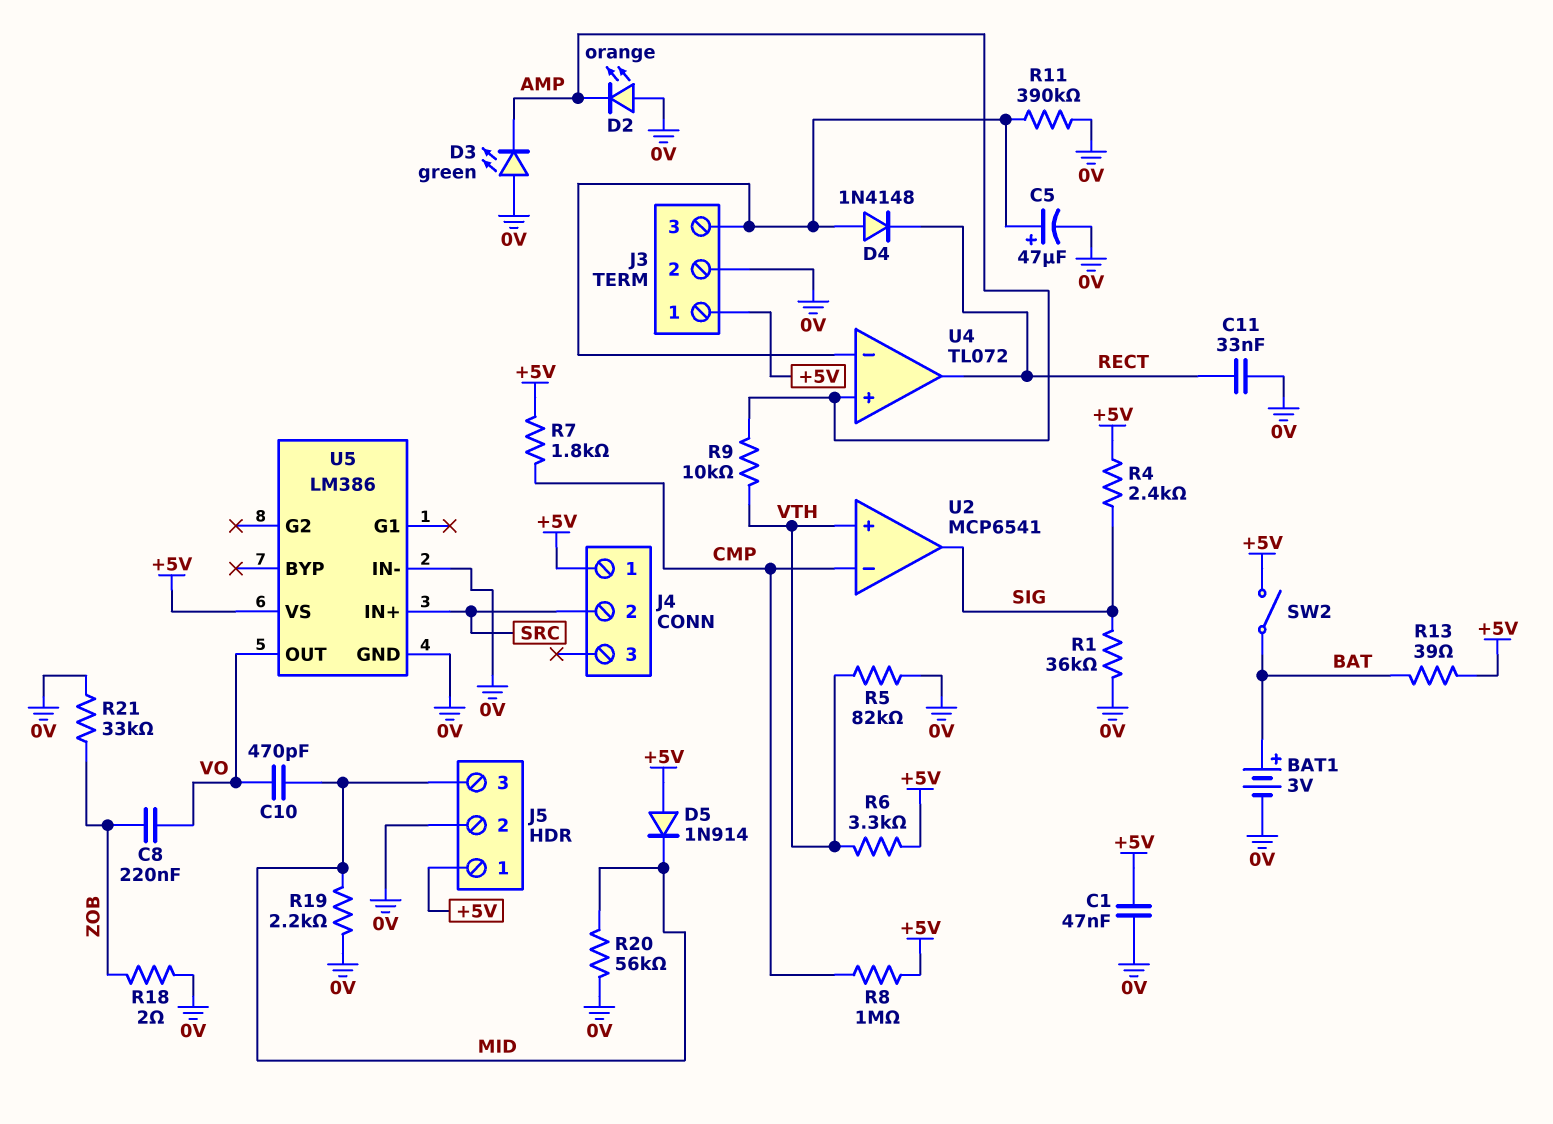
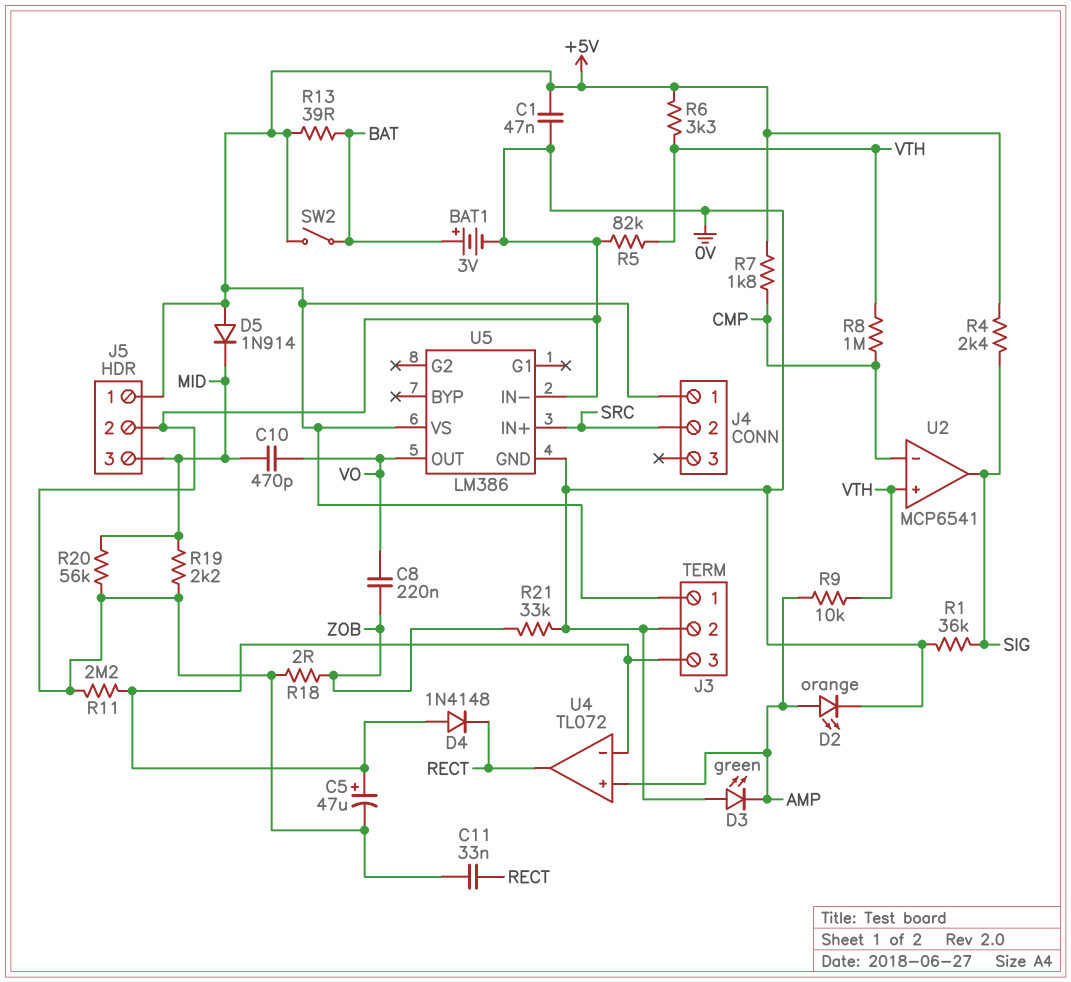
D2: LED orange (A 0V, K AMP) -> LED orange (A AMP, K 0V)
R8: 1M (+5V, CMP) -> 1M (CMP, VTH)
R11: 390k (0V, J3/3) -> 2.2M (0V, J3/3)

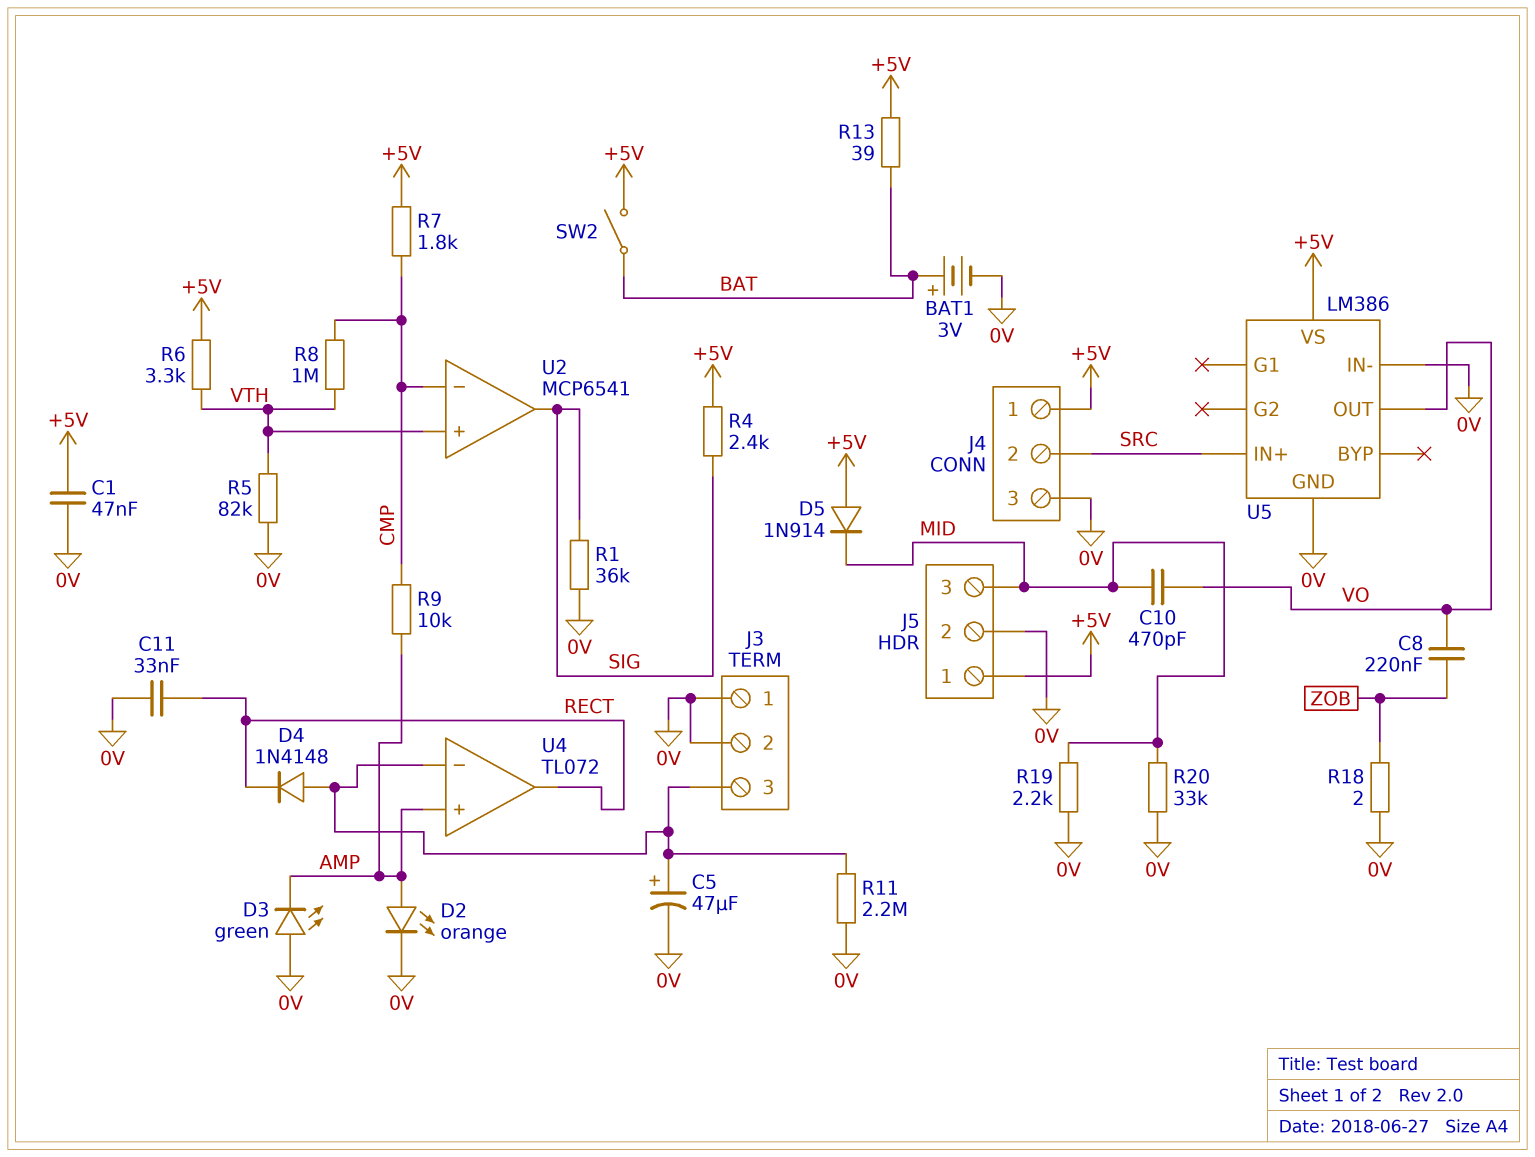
J3 pin 1: +5V -> 0V
J4 pin 3: none -> 0V
R9: 10k (AMP, VTH) -> 10k (AMP, CMP)
R20: 56k (0V, MID) -> 33k (0V, MID)
R21: 33k (0V, ZOB) -> none

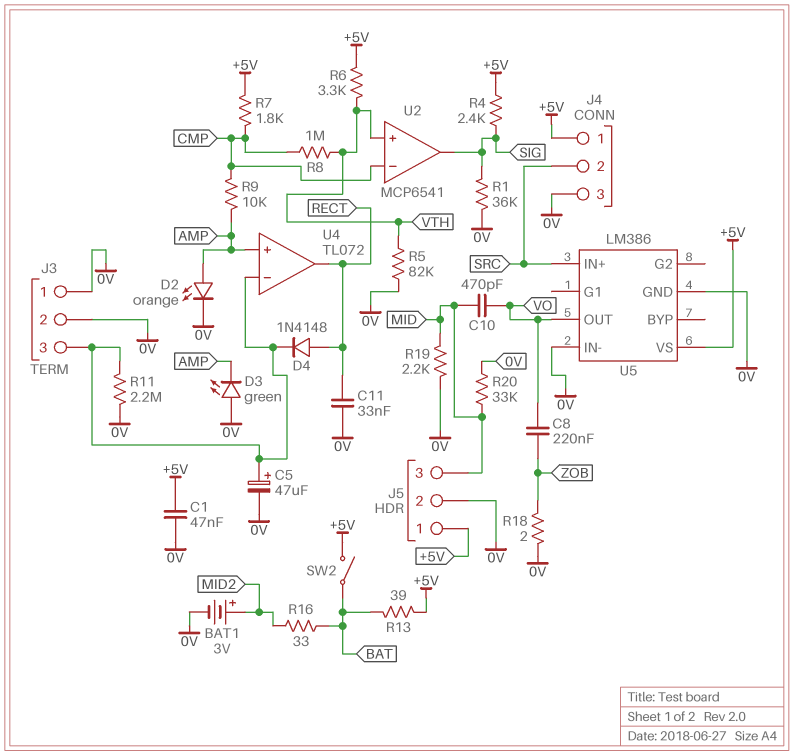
BAT1: 3V (plus BAT, minus 0V) -> 3V (plus MID2, minus 0V)
D4: diode 1N4148 (A J3/3, K RECT) -> diode 1N4148 (A RECT, K J3/3)
D5: diode 1N914 (A +5V, K MID) -> none
R16: none -> 33 (BAT, MID2)

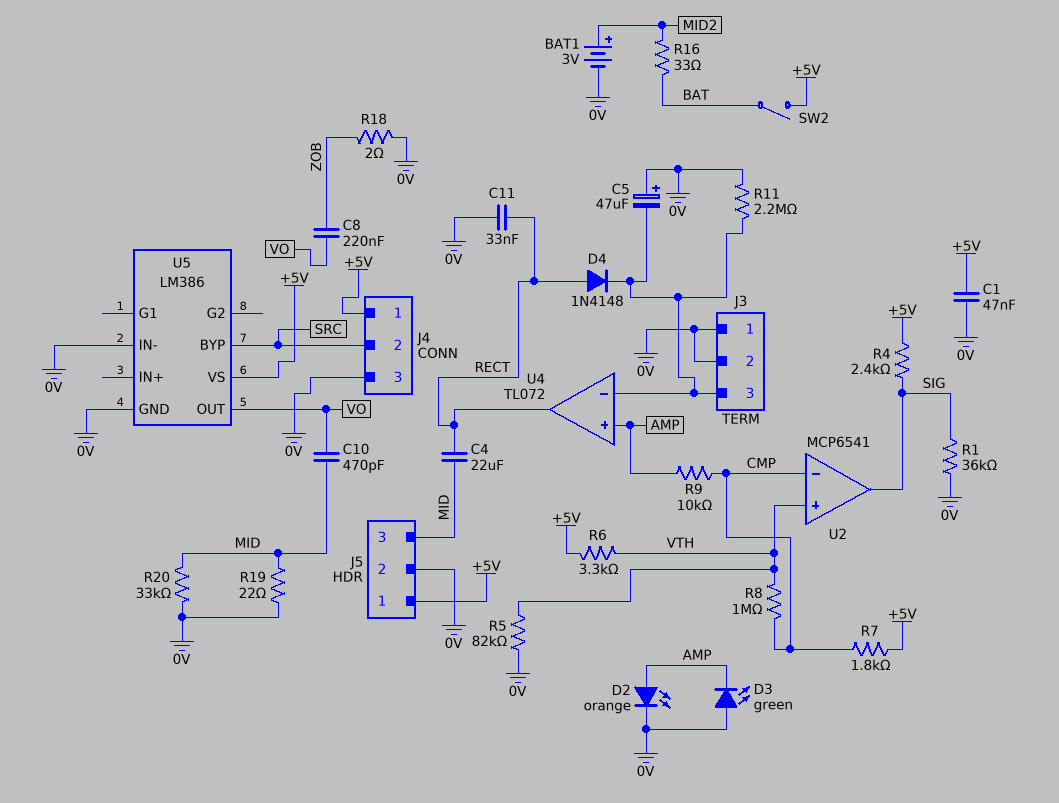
C4: none -> 22uF (MID, RECT)
C5: 47uF (plus J3/3, minus 0V) -> 47uF (plus 0V, minus J3/3)
R13: 39 (+5V, BAT) -> none
R19: 2.2k (0V, MID) -> 22 (0V, MID)
U5 pin BYP: none -> SRC
U5 pin IN+: SRC -> none

